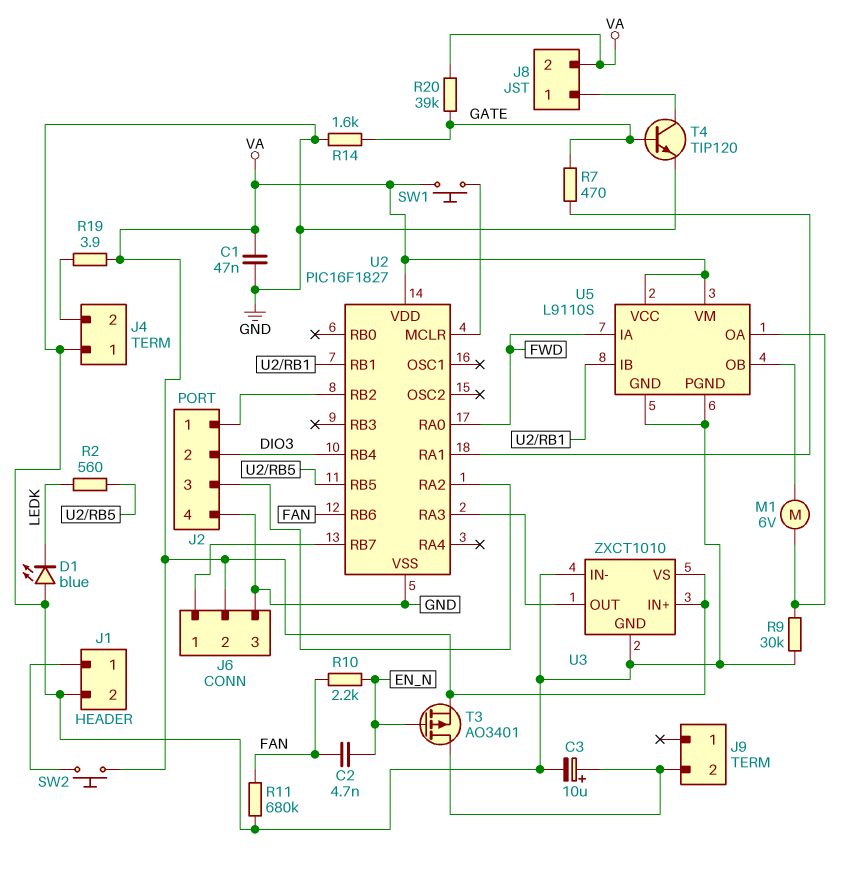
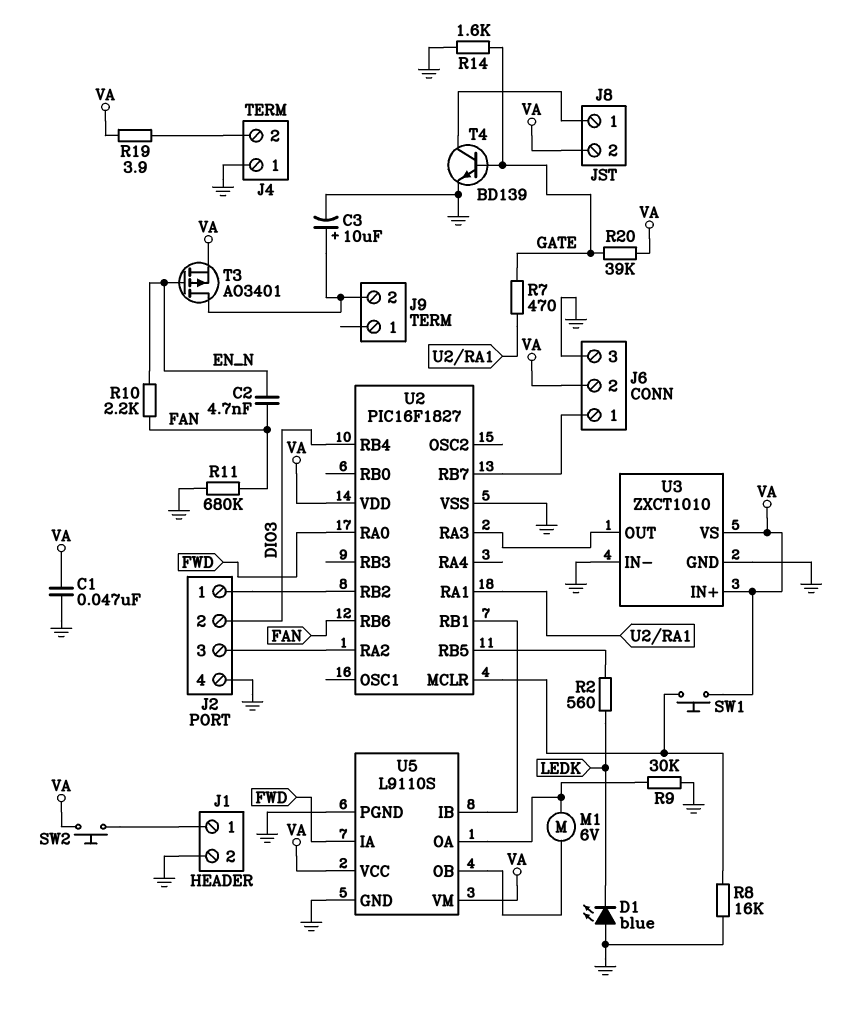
R8: none -> 16k (GND, U2/MCLR)
T4: NPN TIP120 (B GATE, C J8/1, E GND) -> NPN BD139 (B GATE, C J8/1, E GND)

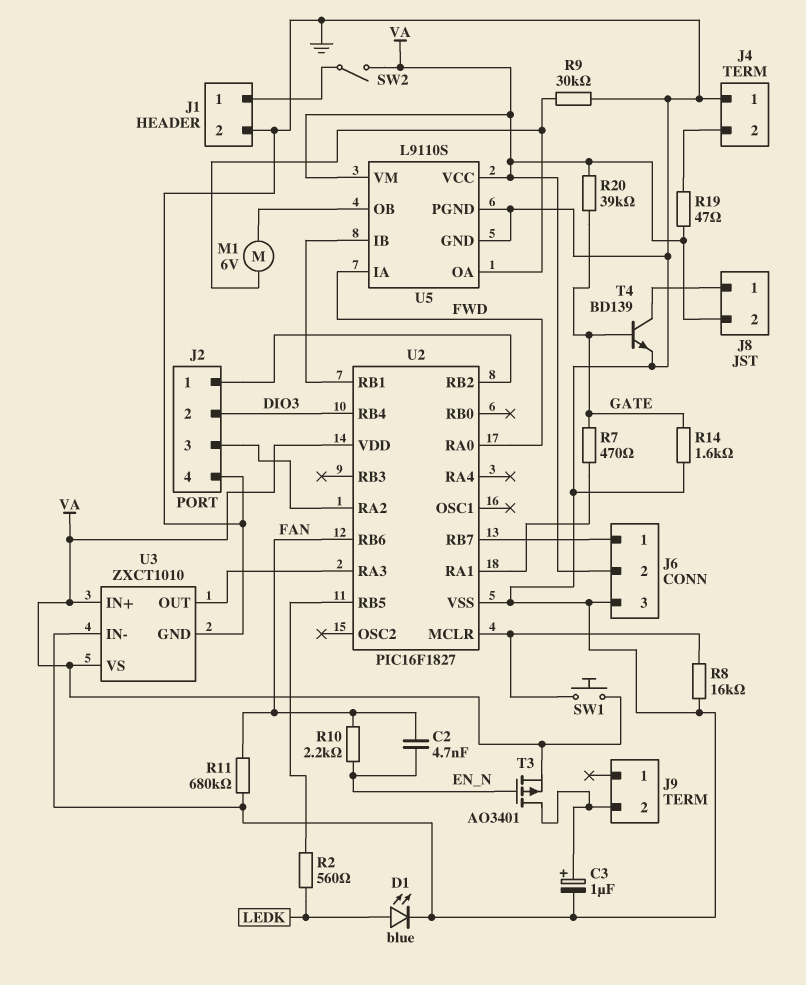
C1: 47nF (GND, VA) -> none
C3: 10uF (plus J9/2, minus GND) -> 1uF (plus J9/2, minus GND)
D1: LED blue (A GND, K LEDK) -> LED blue (A LEDK, K GND)
R19: 3.9 (J4/2, VA) -> 47 (J4/2, VA)
SW2: button (J1/1, VA) -> switch (J1/1, VA)

